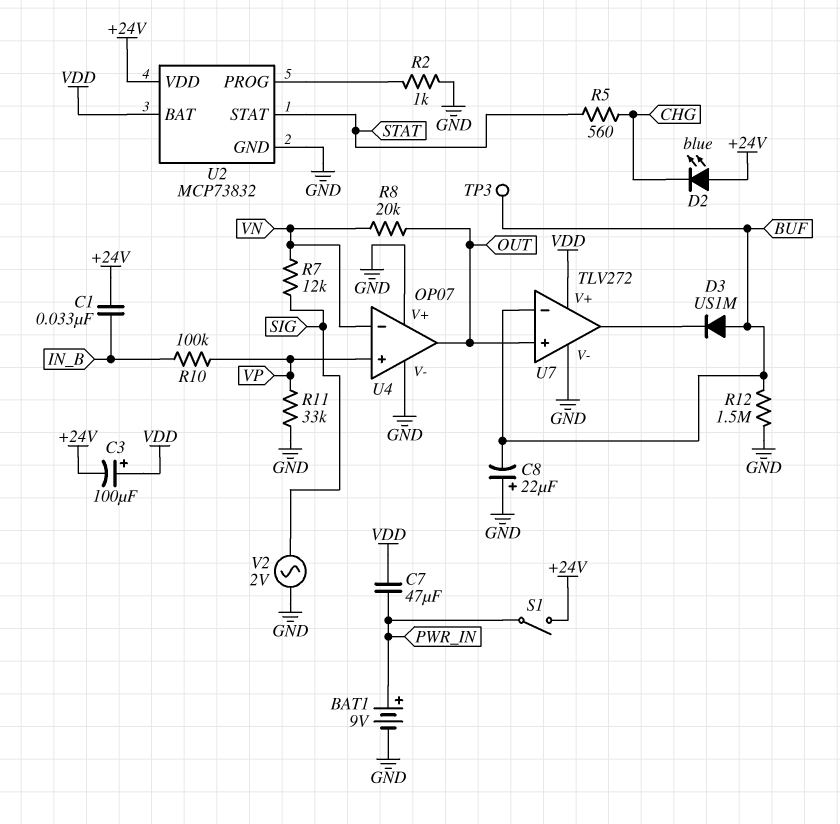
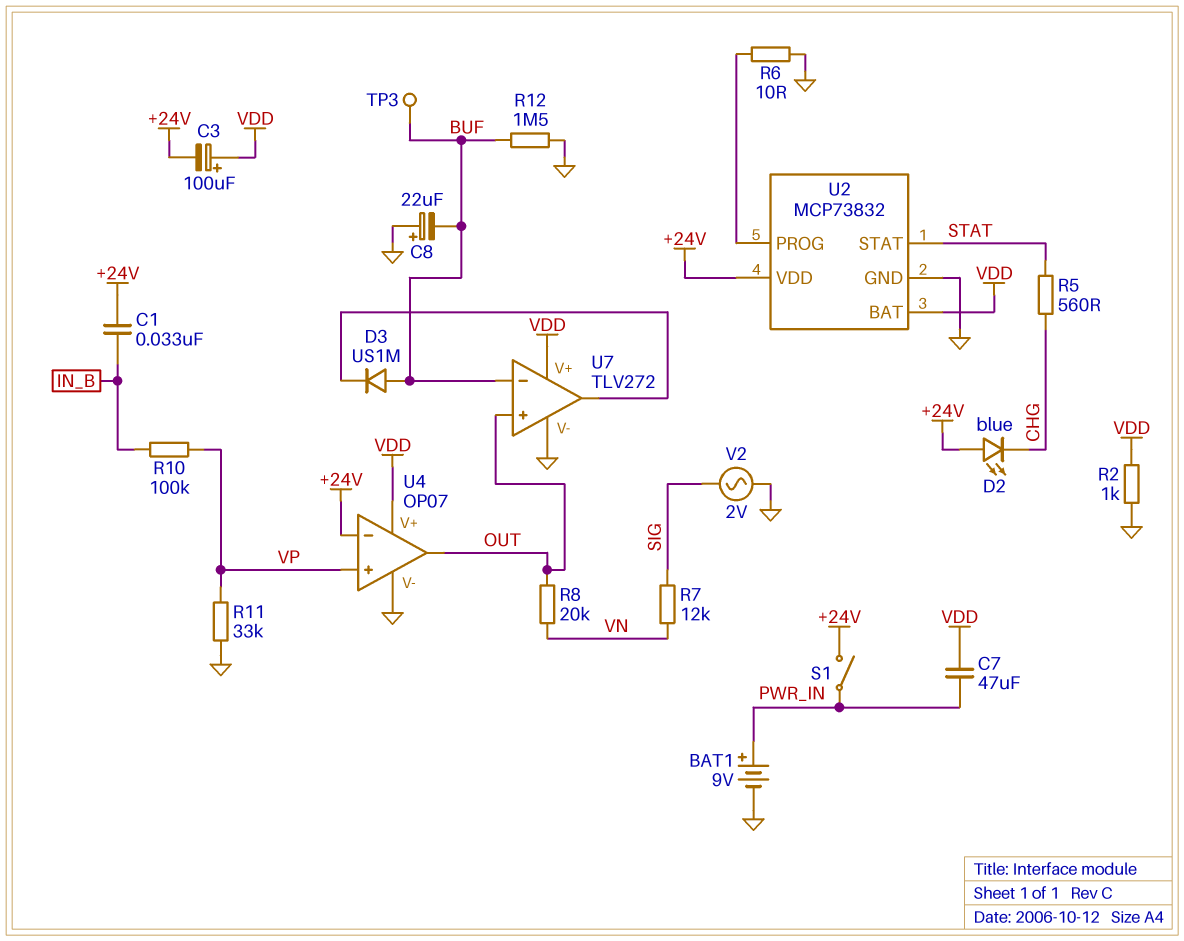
R2: 1k (GND, U2/PROG) -> 1k (GND, VDD)
R6: none -> 10 (GND, U2/PROG)
U4 pin V+: GND -> VDD
U4 pin in-: VN -> +24V

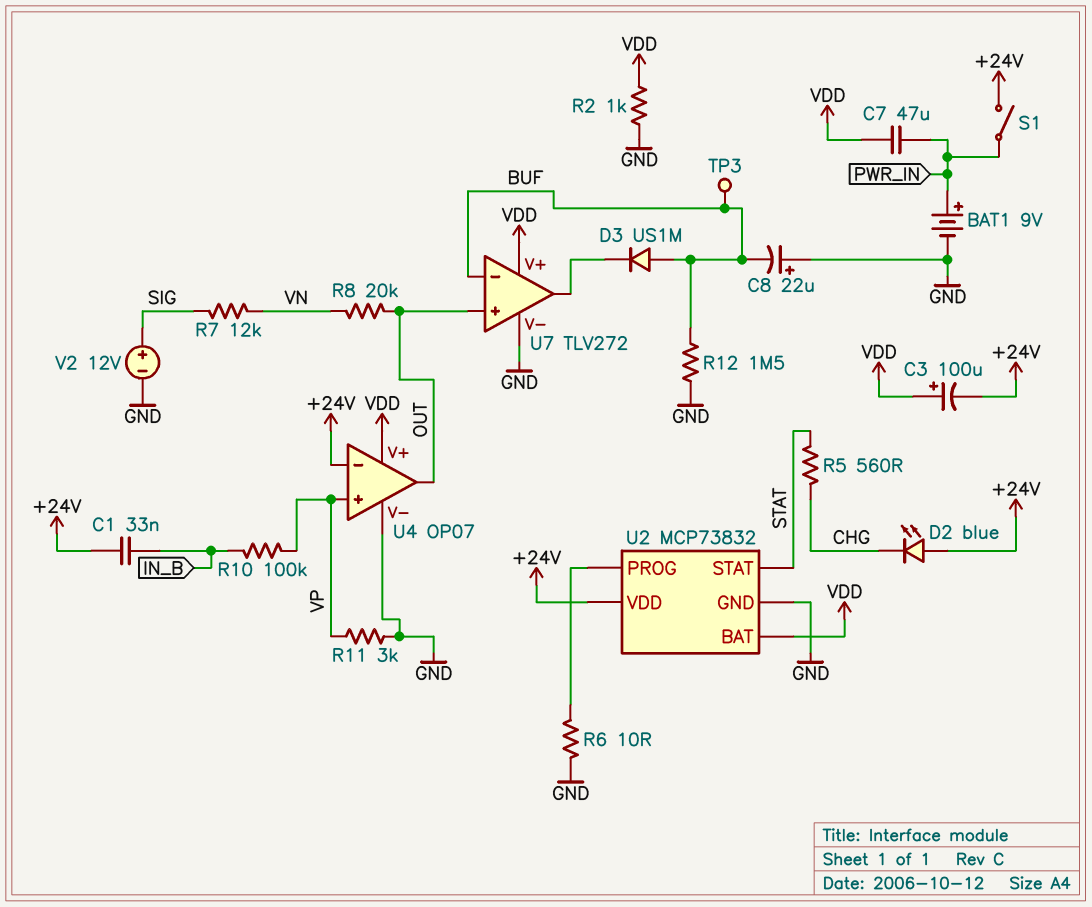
R11: 33k (GND, VP) -> 3k (GND, VP)
V2: AC 2V (GND, SIG) -> 12V (plus SIG, minus GND)

